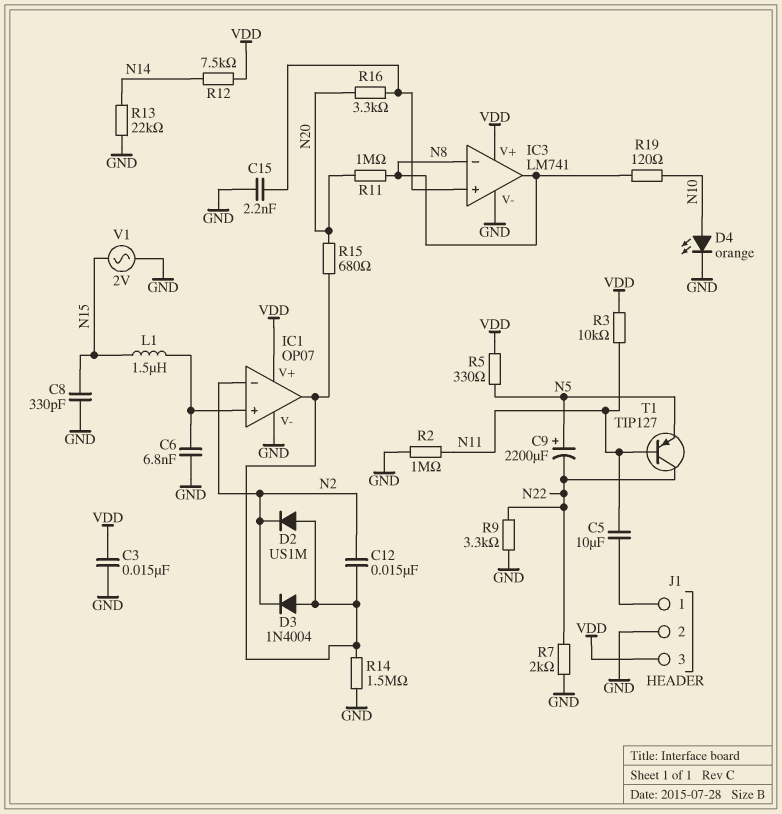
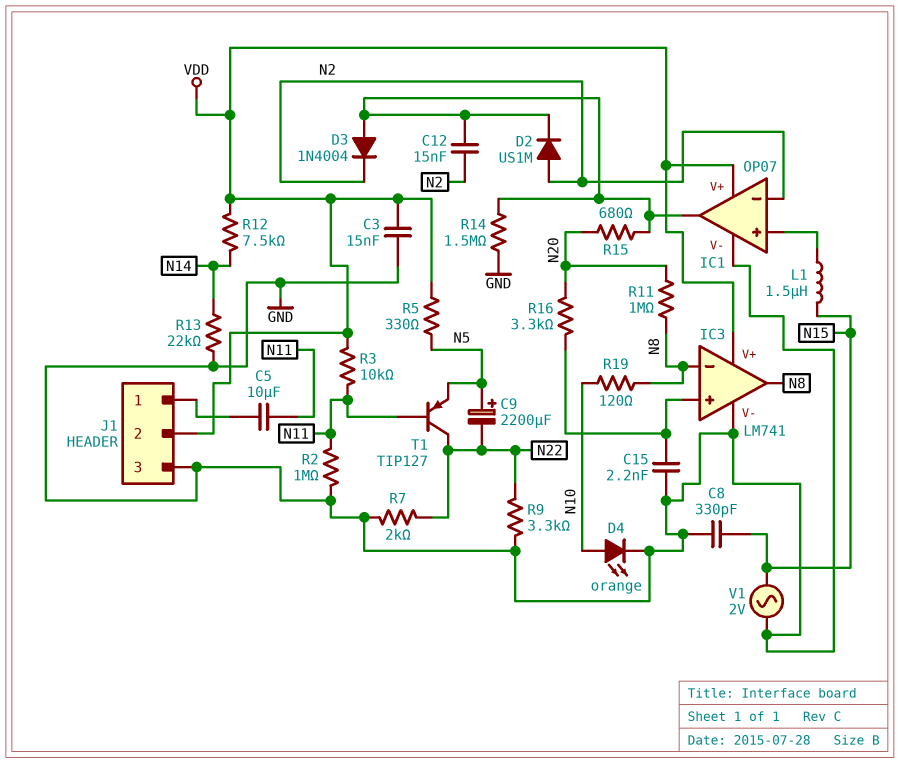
C6: 6.8nF (GND, IC1/in+) -> none
D2: diode US1M (A IC1/out, K N2) -> diode US1M (A N2, K IC1/out)
J1 pin 2: GND -> VDD
J1 pin 3: VDD -> GND

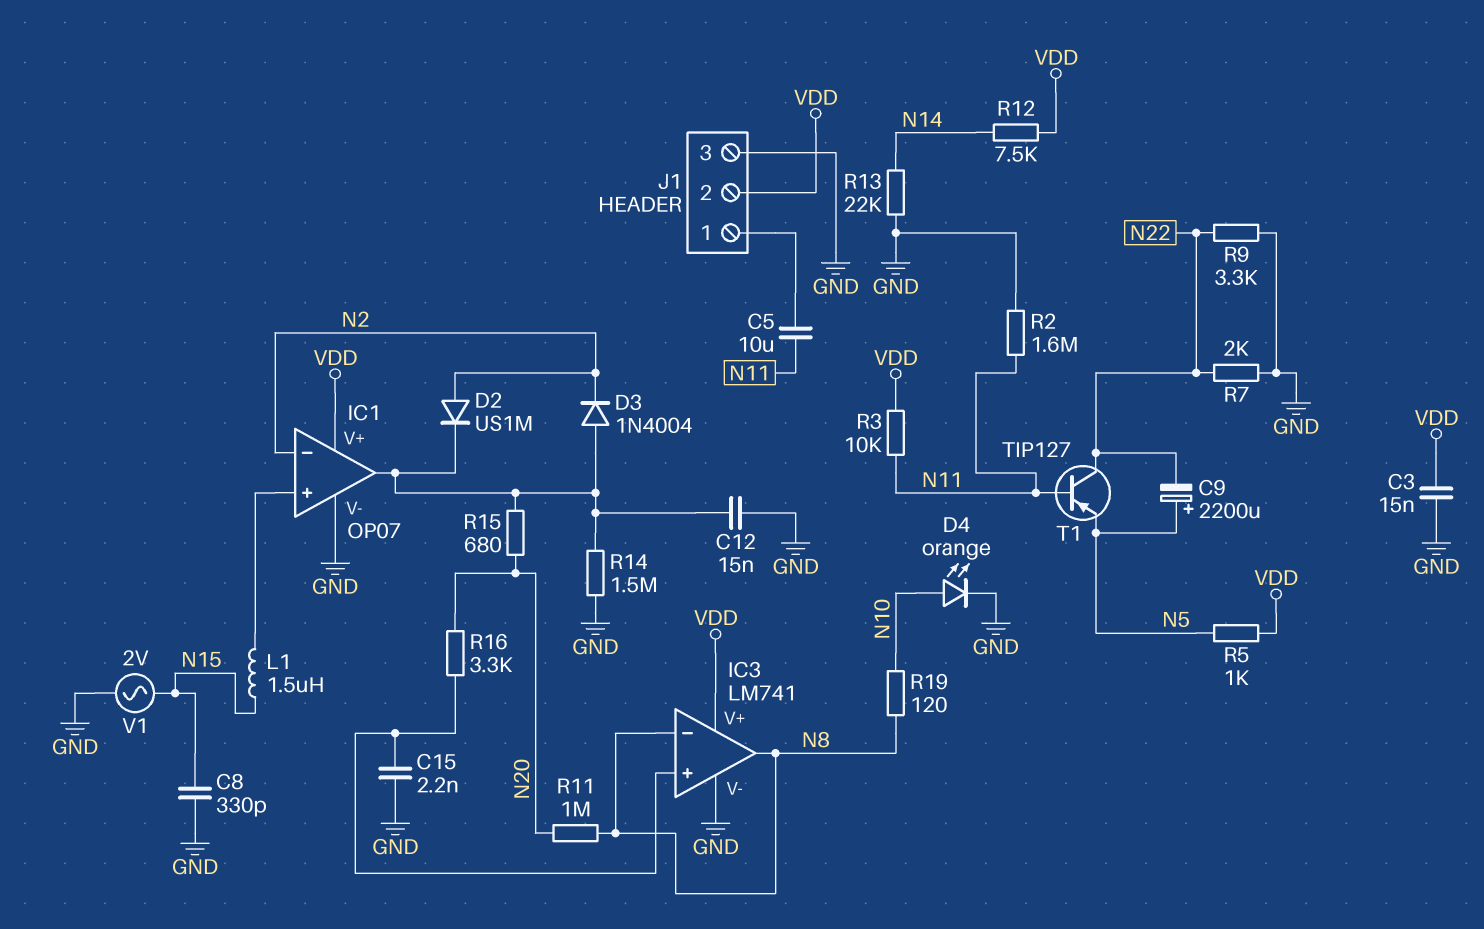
C12: 15nF (IC1/out, N2) -> 15nF (GND, IC1/out)
R2: 1M (GND, N11) -> 1.6M (GND, N11)
R5: 330 (N5, VDD) -> 1k (N5, VDD)

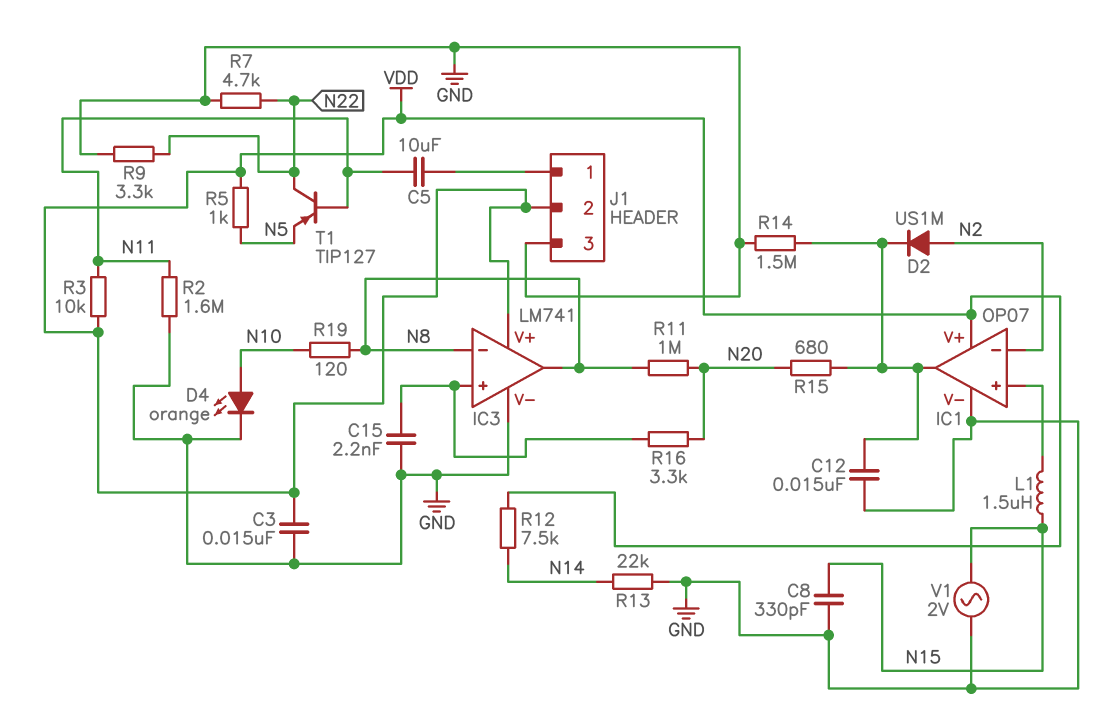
C9: 2200uF (plus N5, minus N22) -> none
D3: diode 1N4004 (A IC1/out, K N2) -> none
R7: 2k (GND, N22) -> 4.7k (GND, N22)

